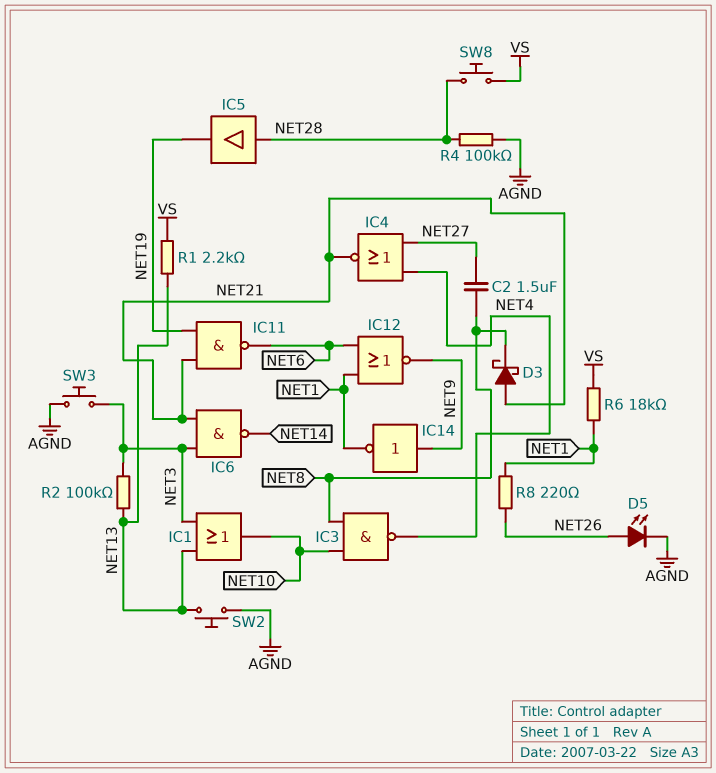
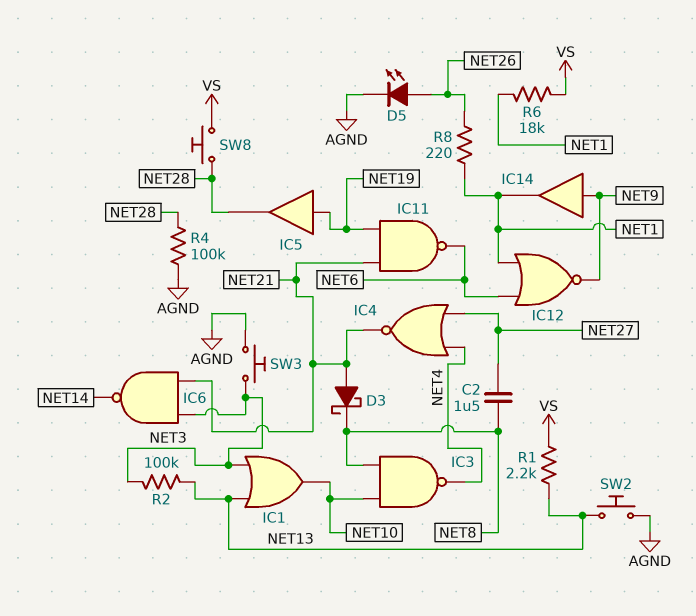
IC5: buffer (in NET28, out NET19) -> buffer (in NET19, out NET28)
IC14: NOT (in NET9, out NET1) -> buffer (in NET9, out NET1)

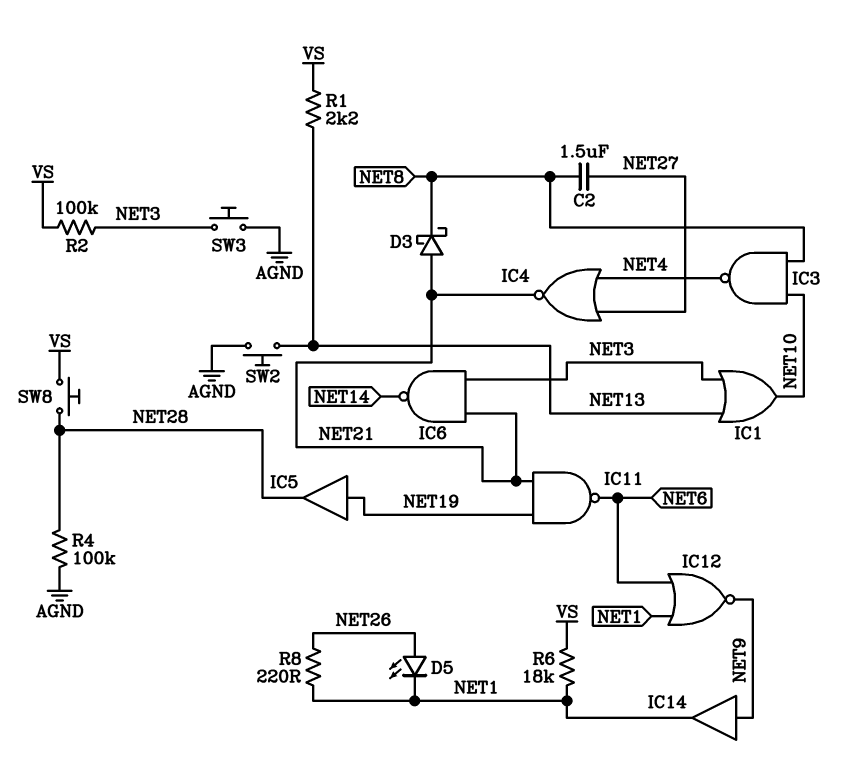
D5: LED (A NET26, K AGND) -> LED (A NET26, K NET1)
R2: 100k (NET3, NET13) -> 100k (NET3, VS)

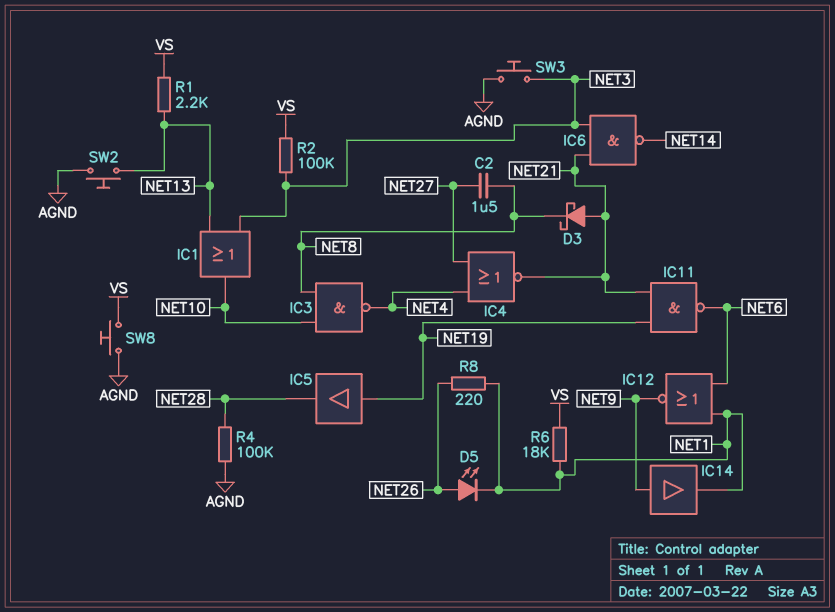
SW8: button (NET28, VS) -> button (AGND, VS)

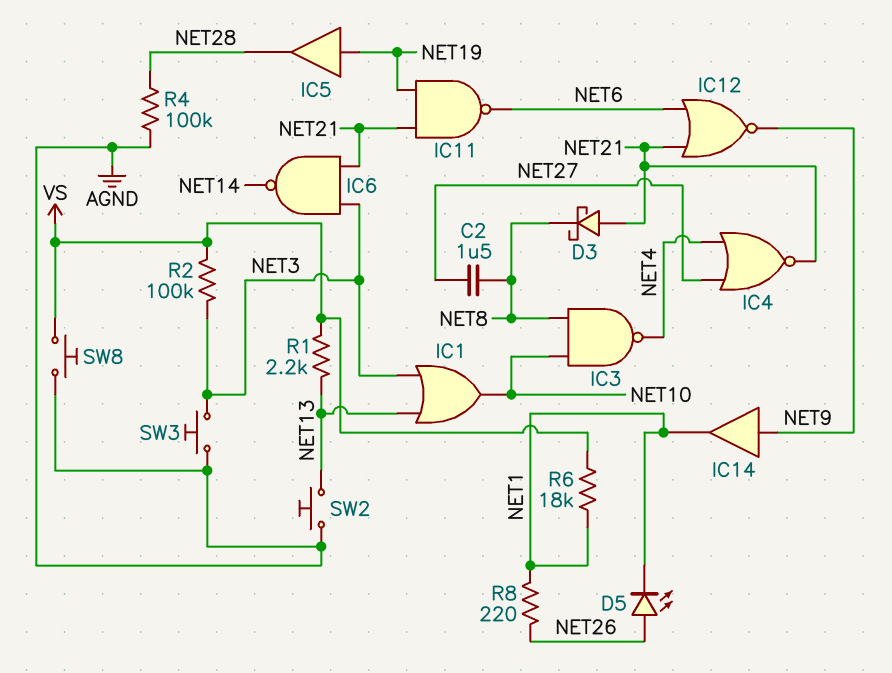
IC12: NOR (in NET1, in NET6, out NET9) -> NOR (in NET6, in NET21, out NET9)

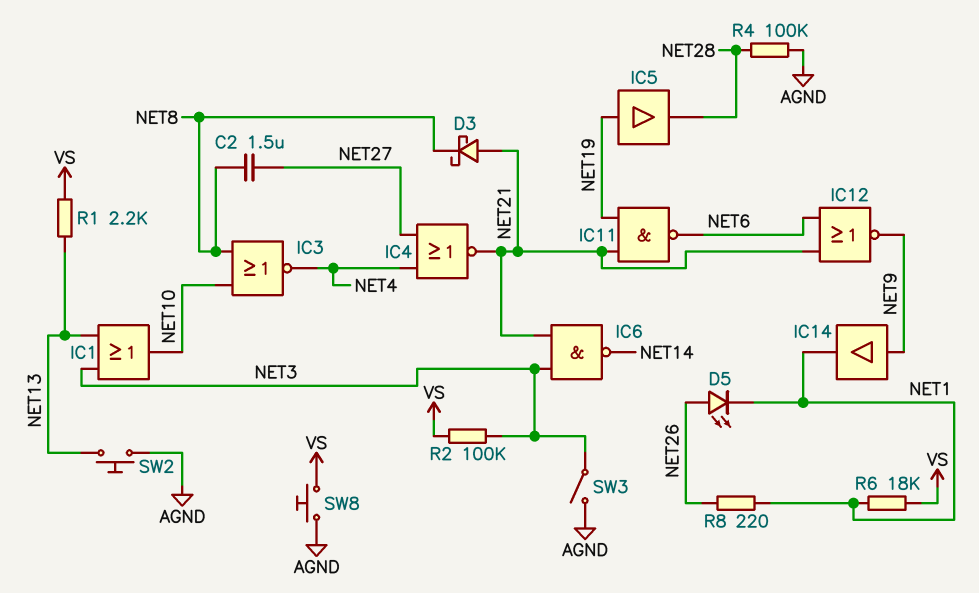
IC3: NAND (in NET8, in NET10, out NET4) -> NOR (in NET8, in NET10, out NET4)
SW3: button (AGND, NET3) -> switch (AGND, NET3)

